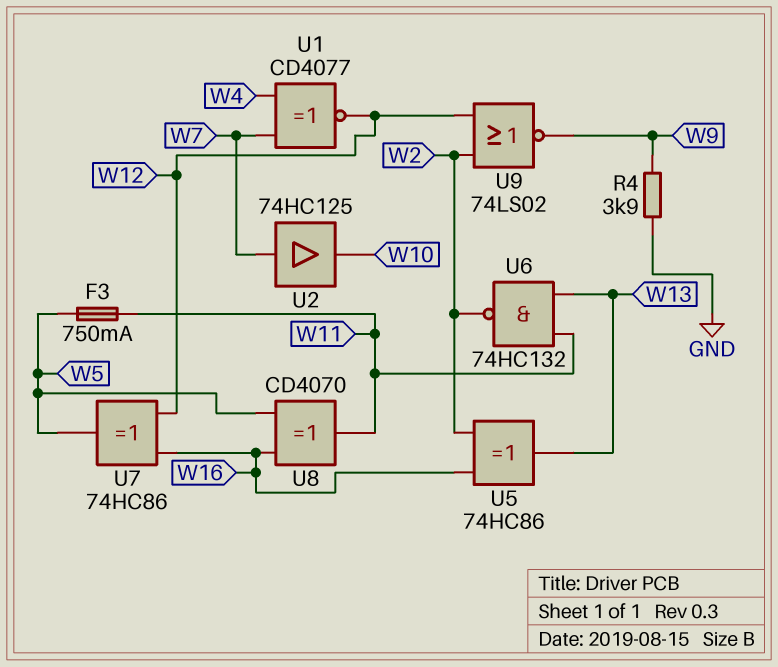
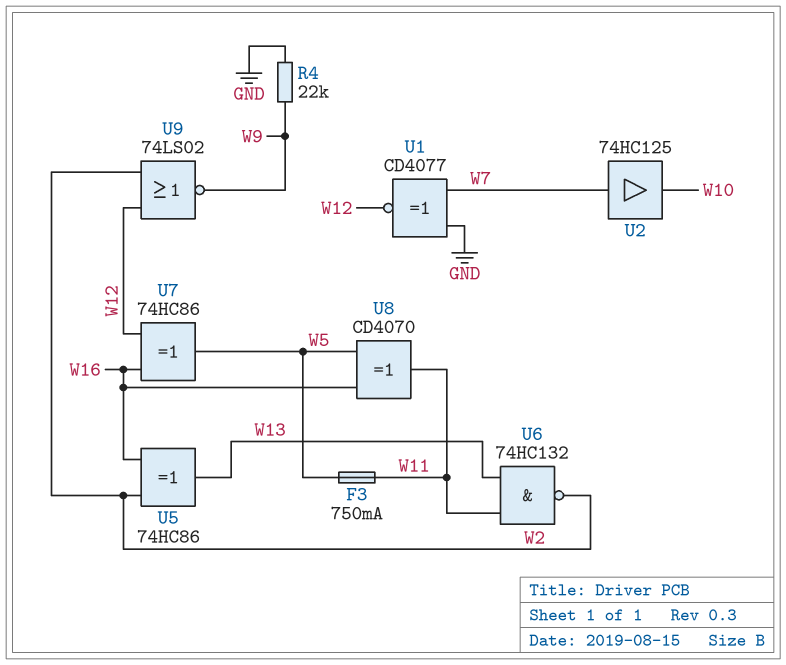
R4: 3.9k (GND, W9) -> 22k (GND, W9)
U1: XNOR CD4077 (in W4, in W7, out W12) -> XNOR CD4077 (in GND, in W7, out W12)

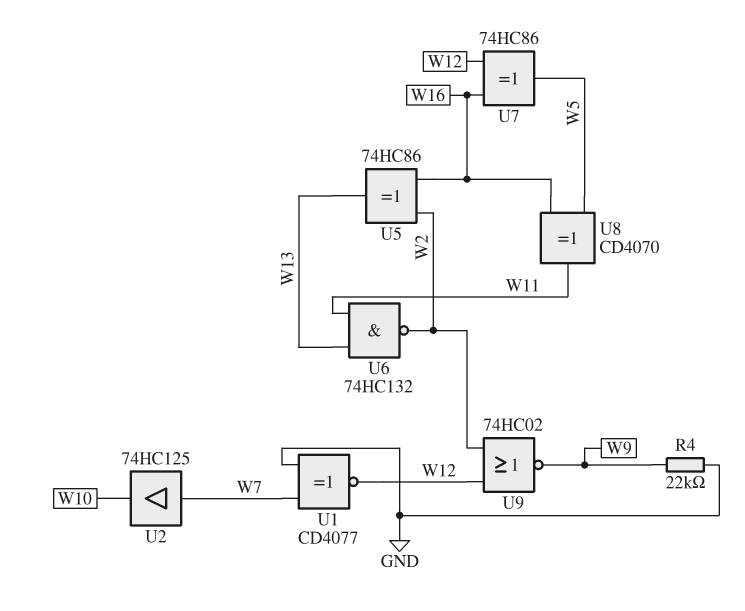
F3: 750mA (W5, W11) -> none
U9: NOR 74LS02 (in W2, in W12, out W9) -> NOR 74HC02 (in W2, in W12, out W9)

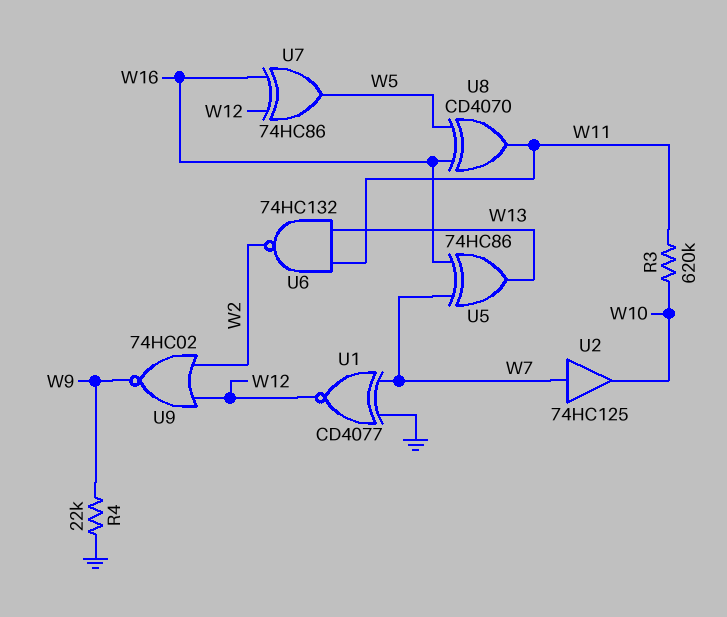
R3: none -> 620k (W10, W11)
U5: XOR 74HC86 (in W2, in W16, out W13) -> XOR 74HC86 (in W7, in W16, out W13)

